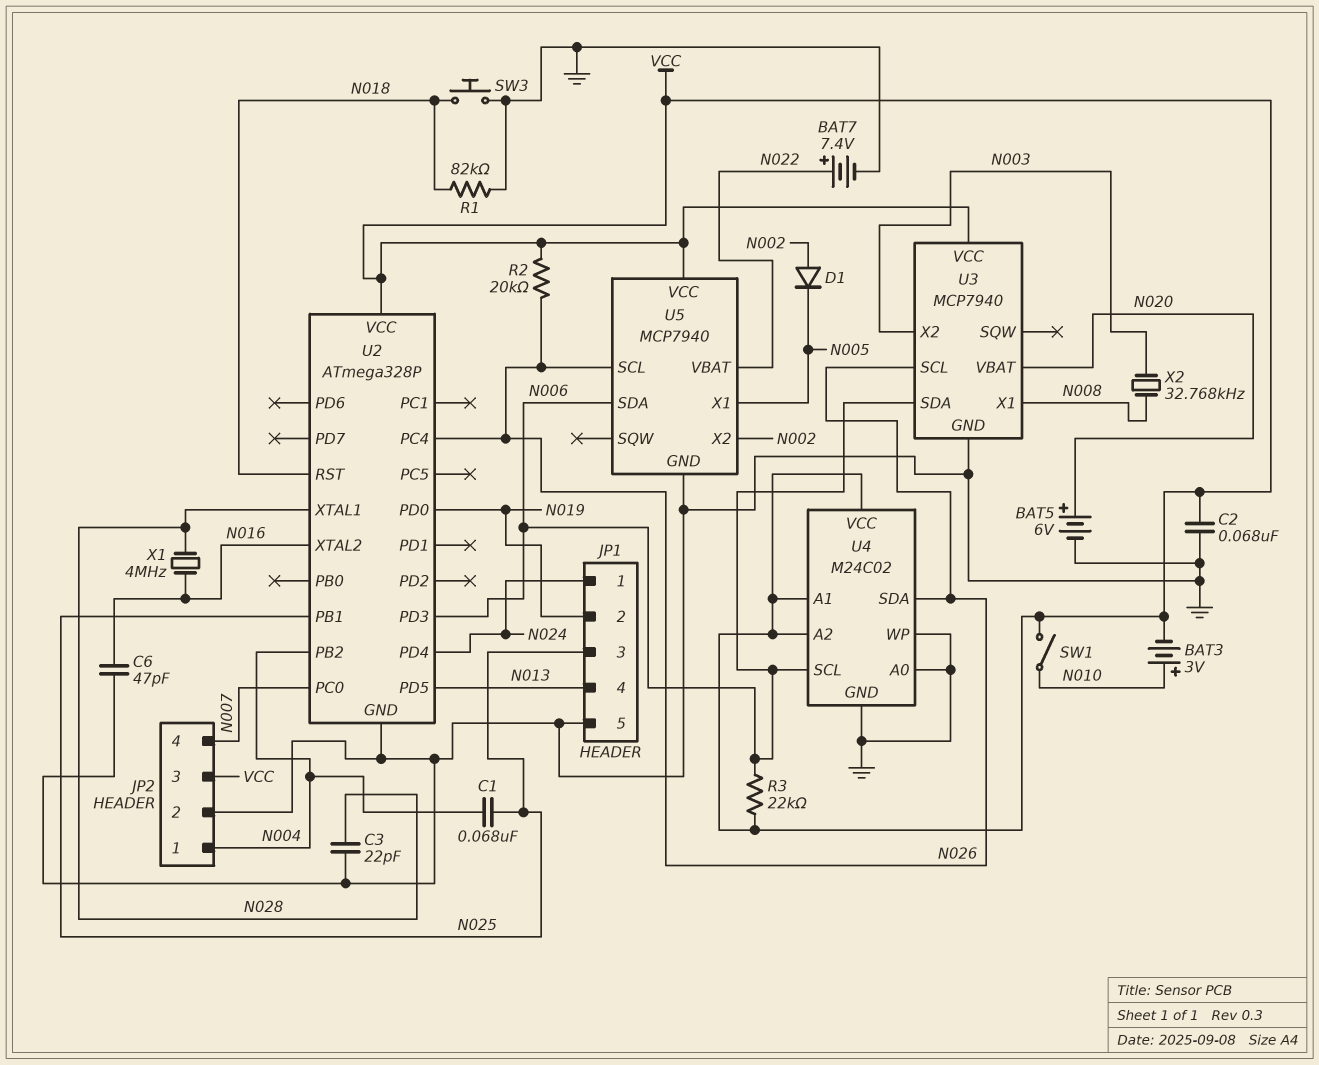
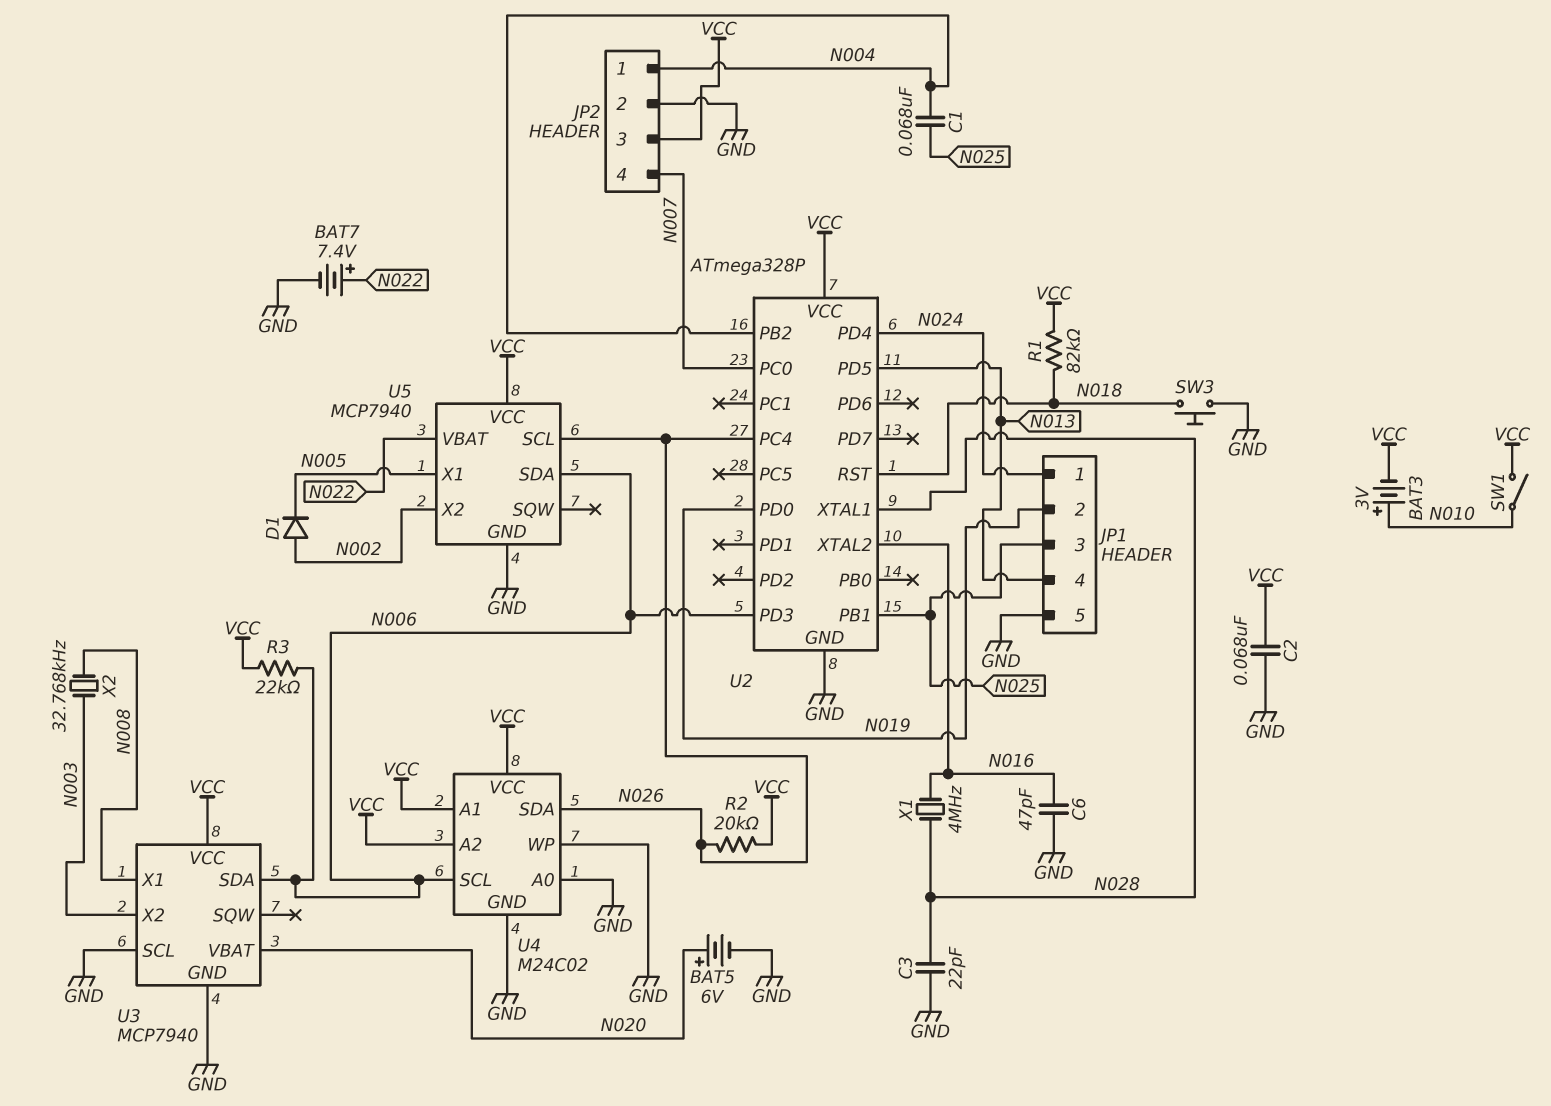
R1: 82k (GND, N018) -> 82k (N018, VCC)
U3 pin SCL: N026 -> GND

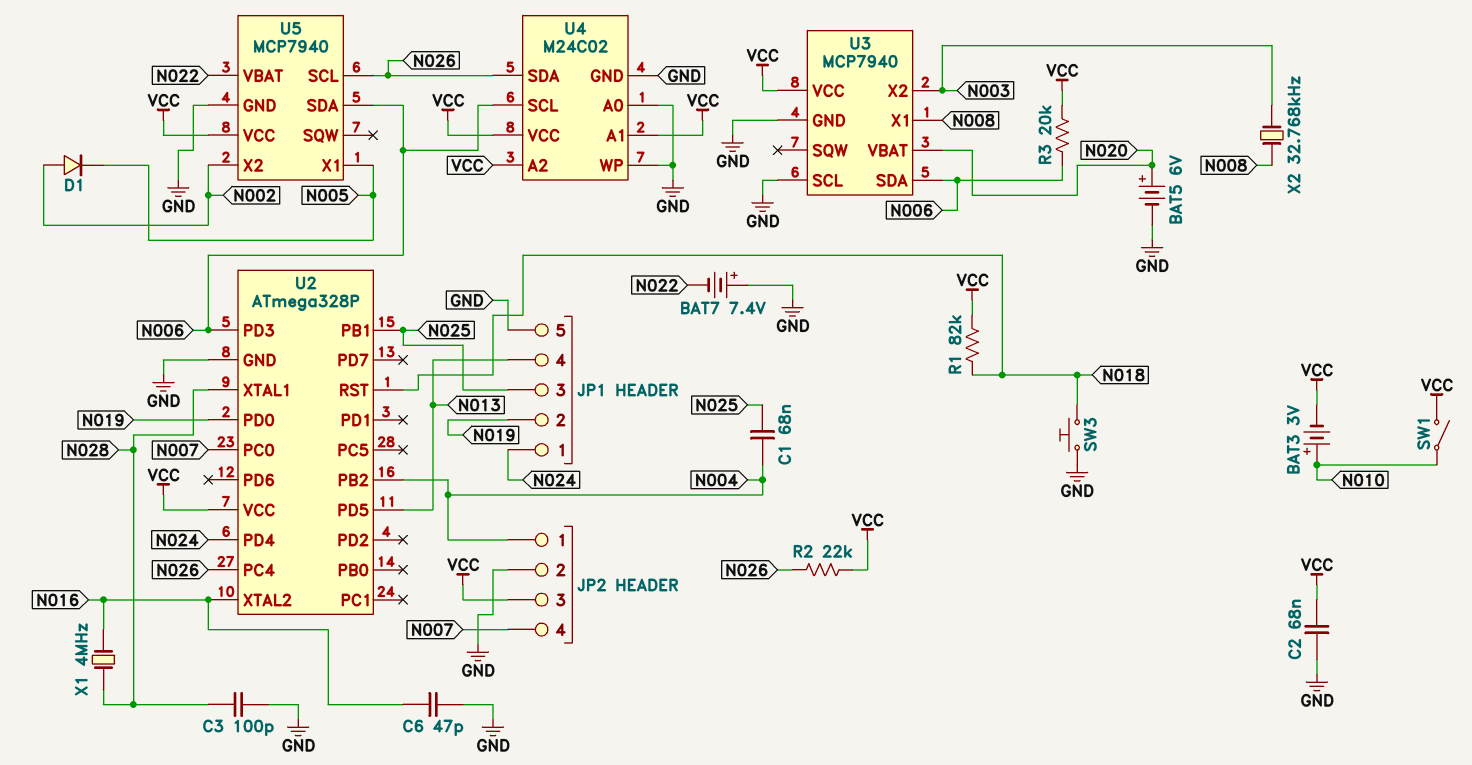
BAT7: 7.4V (plus N022, minus GND) -> 7.4V (plus GND, minus N022)
C3: 22pF (GND, N028) -> 100pF (GND, N028)
R2: 20k (N026, VCC) -> 22k (N026, VCC)
R3: 22k (N006, VCC) -> 20k (N006, VCC)

